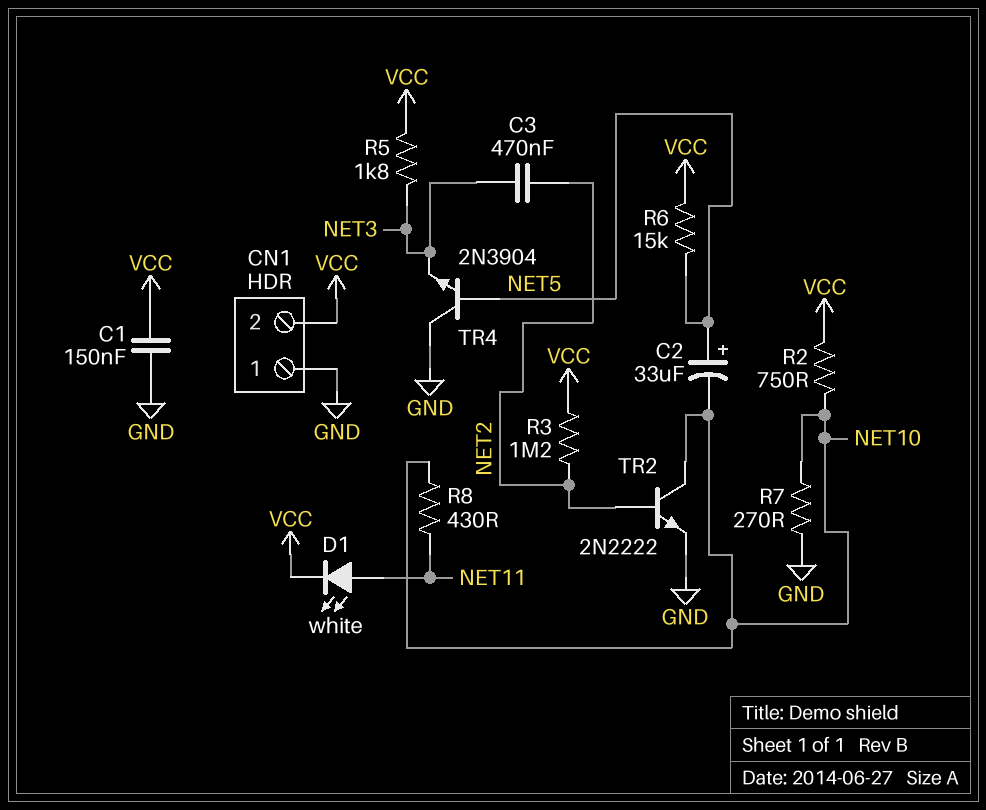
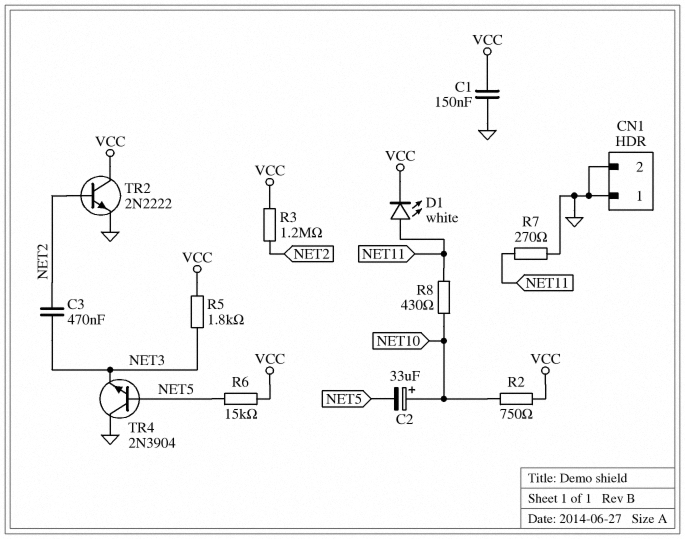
C2: 33uF (plus NET5, minus NET10) -> 33uF (plus NET10, minus NET5)
CN1 pin 2: VCC -> GND
R7: 270 (GND, NET10) -> 270 (GND, NET11)
TR2: NPN 2N2222 (B NET2, C NET10, E GND) -> NPN 2N2222 (B NET2, C VCC, E GND)

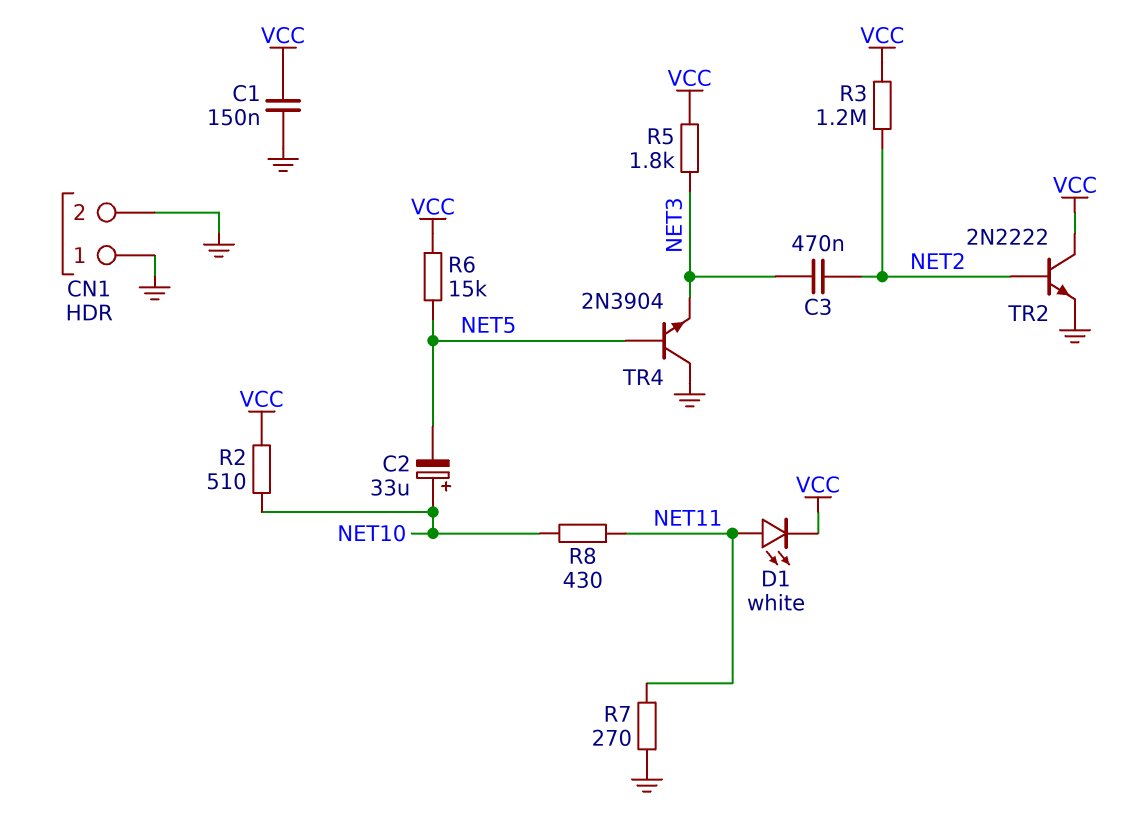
R2: 750 (NET10, VCC) -> 510 (NET10, VCC)

